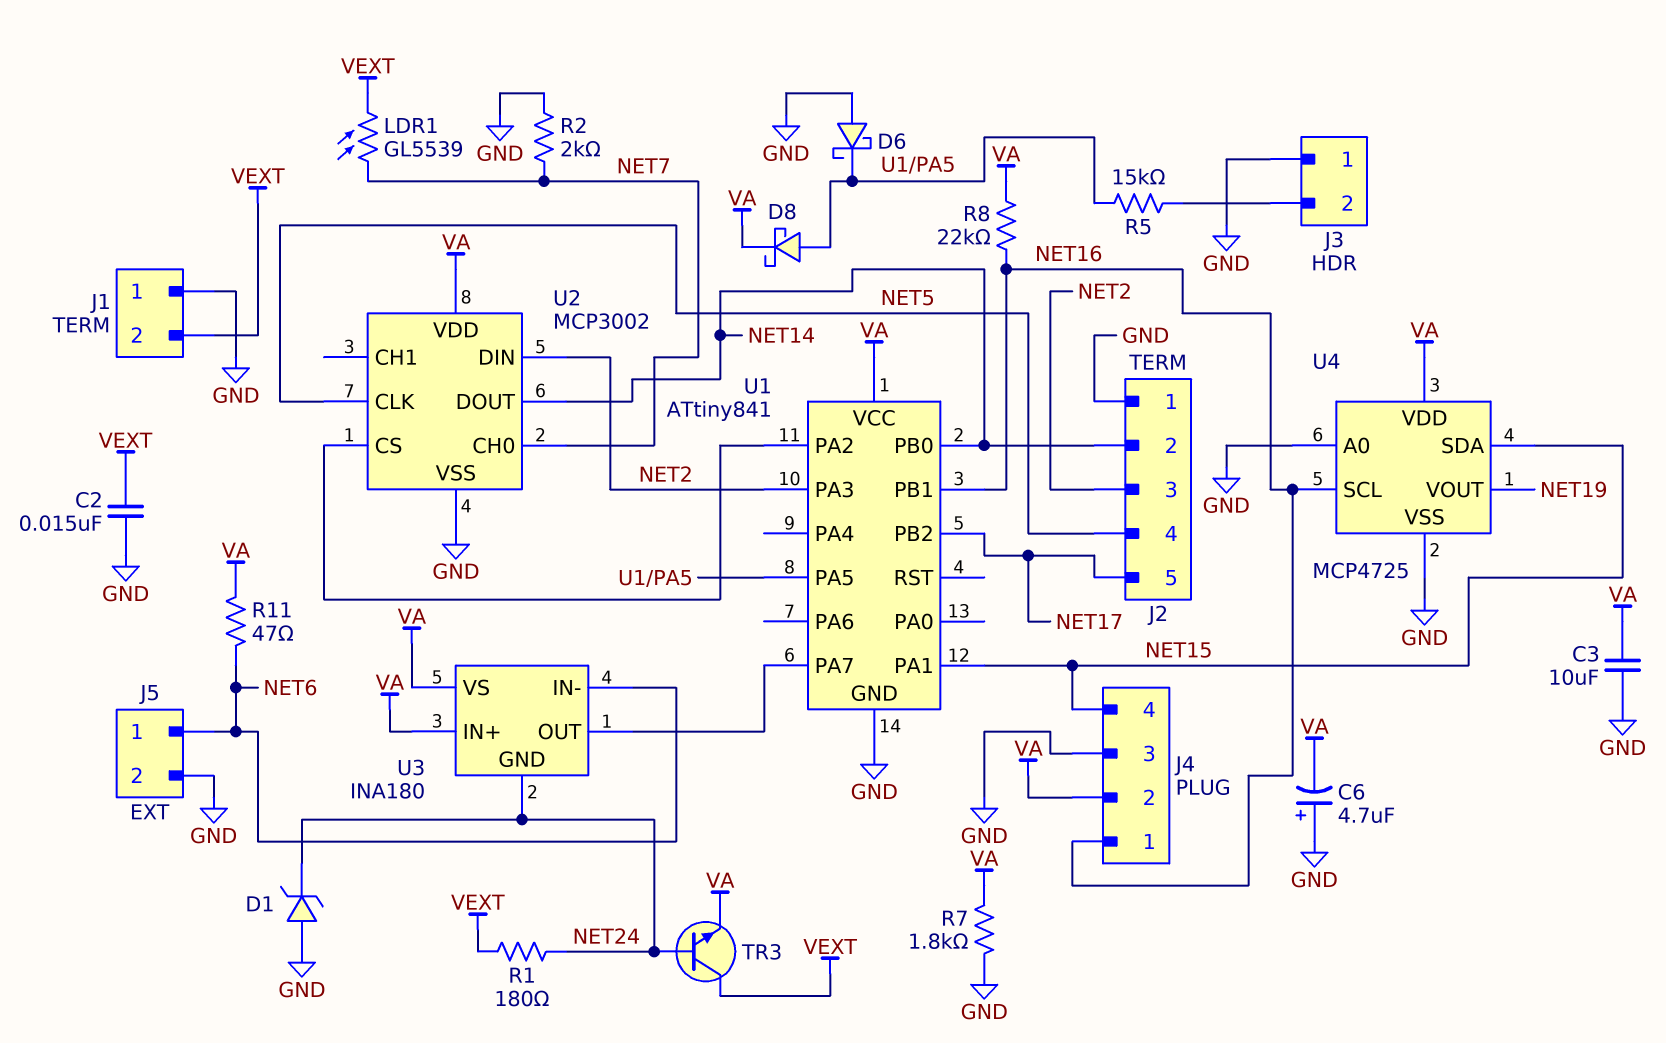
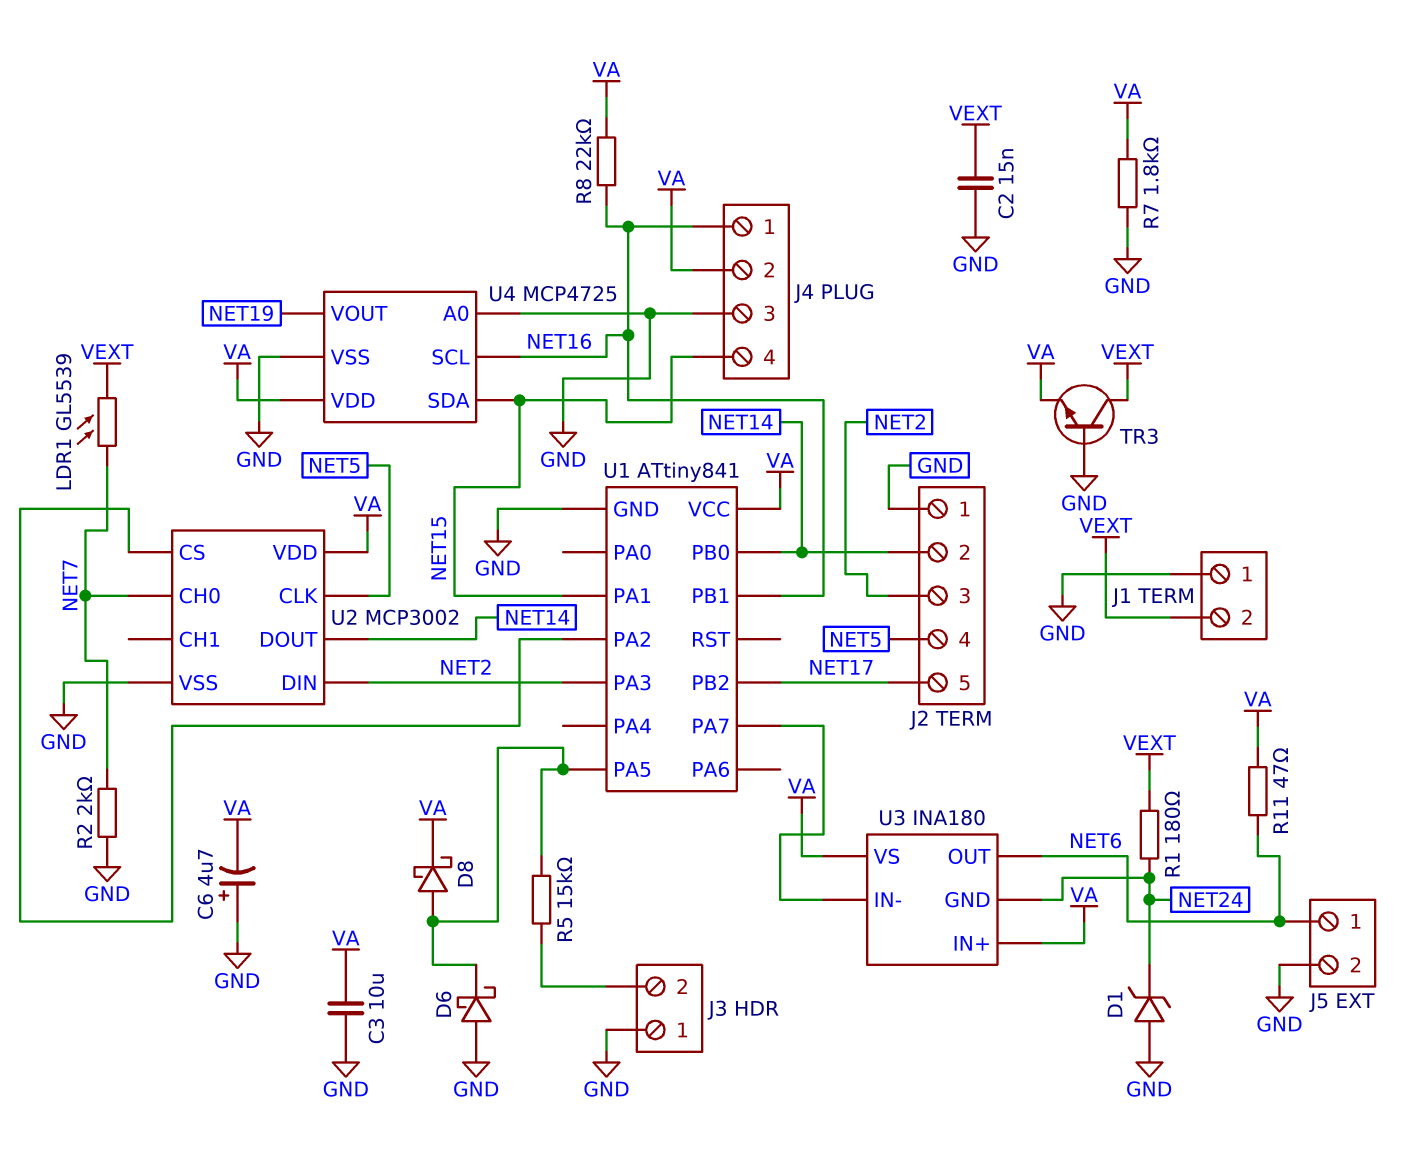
TR3: NPN (B NET24, C VEXT, E VA) -> NPN (B GND, C VEXT, E VA)
U3 pin IN-: NET6 -> U1/PA7
U3 pin OUT: U1/PA7 -> NET6

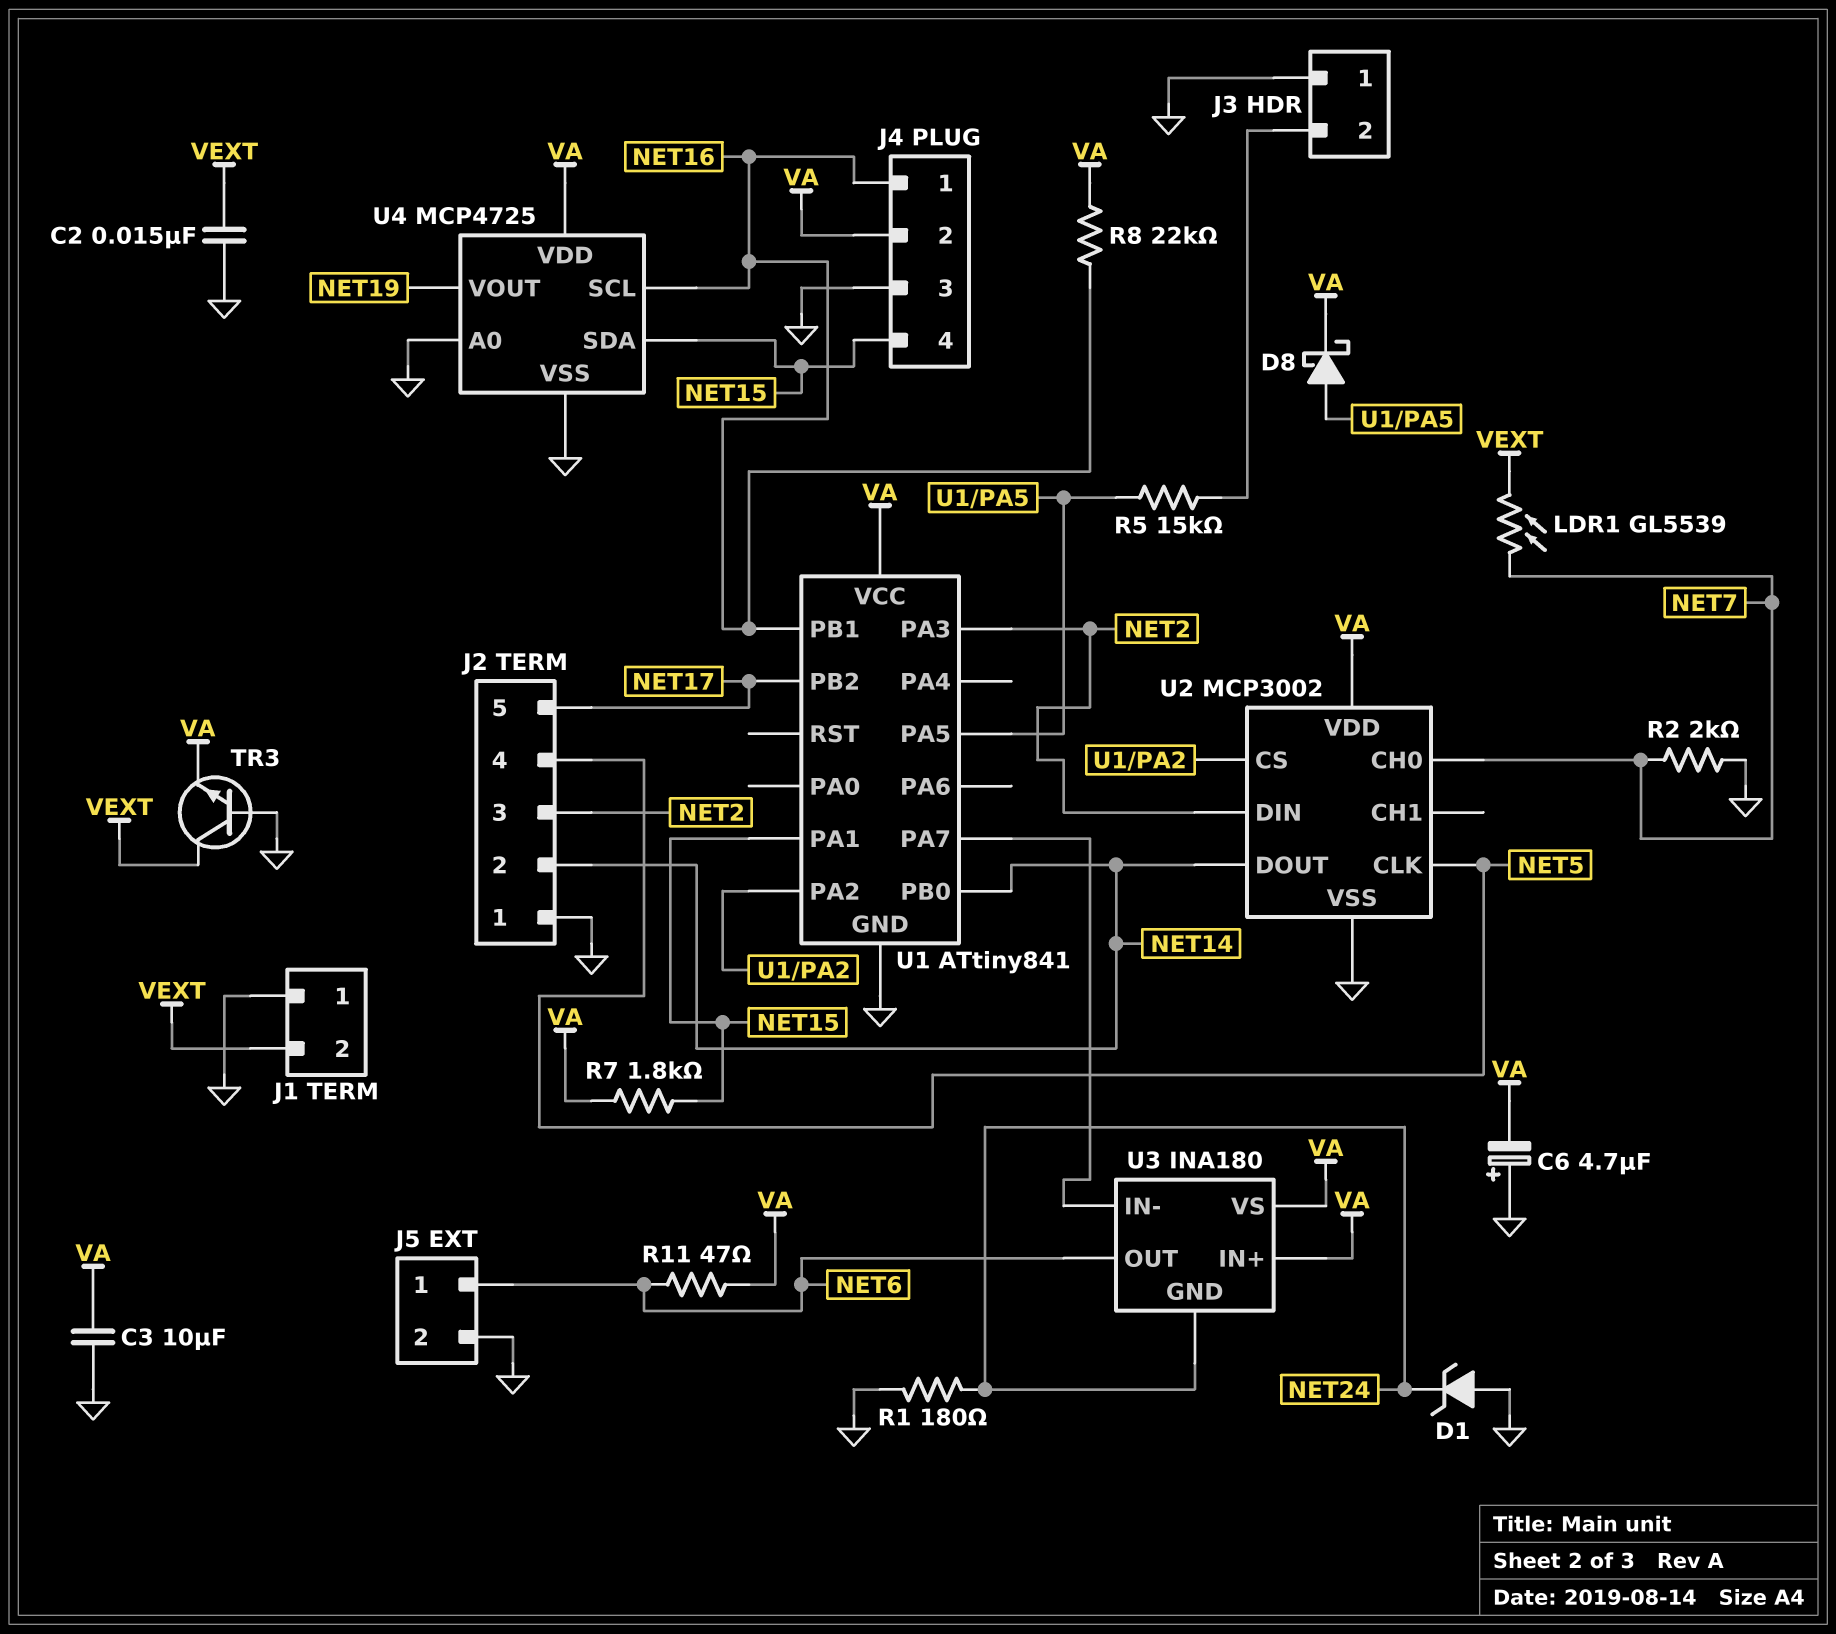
D6: schottky (A GND, K U1/PA5) -> none
R1: 180 (NET24, VEXT) -> 180 (GND, NET24)
R7: 1.8k (GND, VA) -> 1.8k (NET15, VA)

